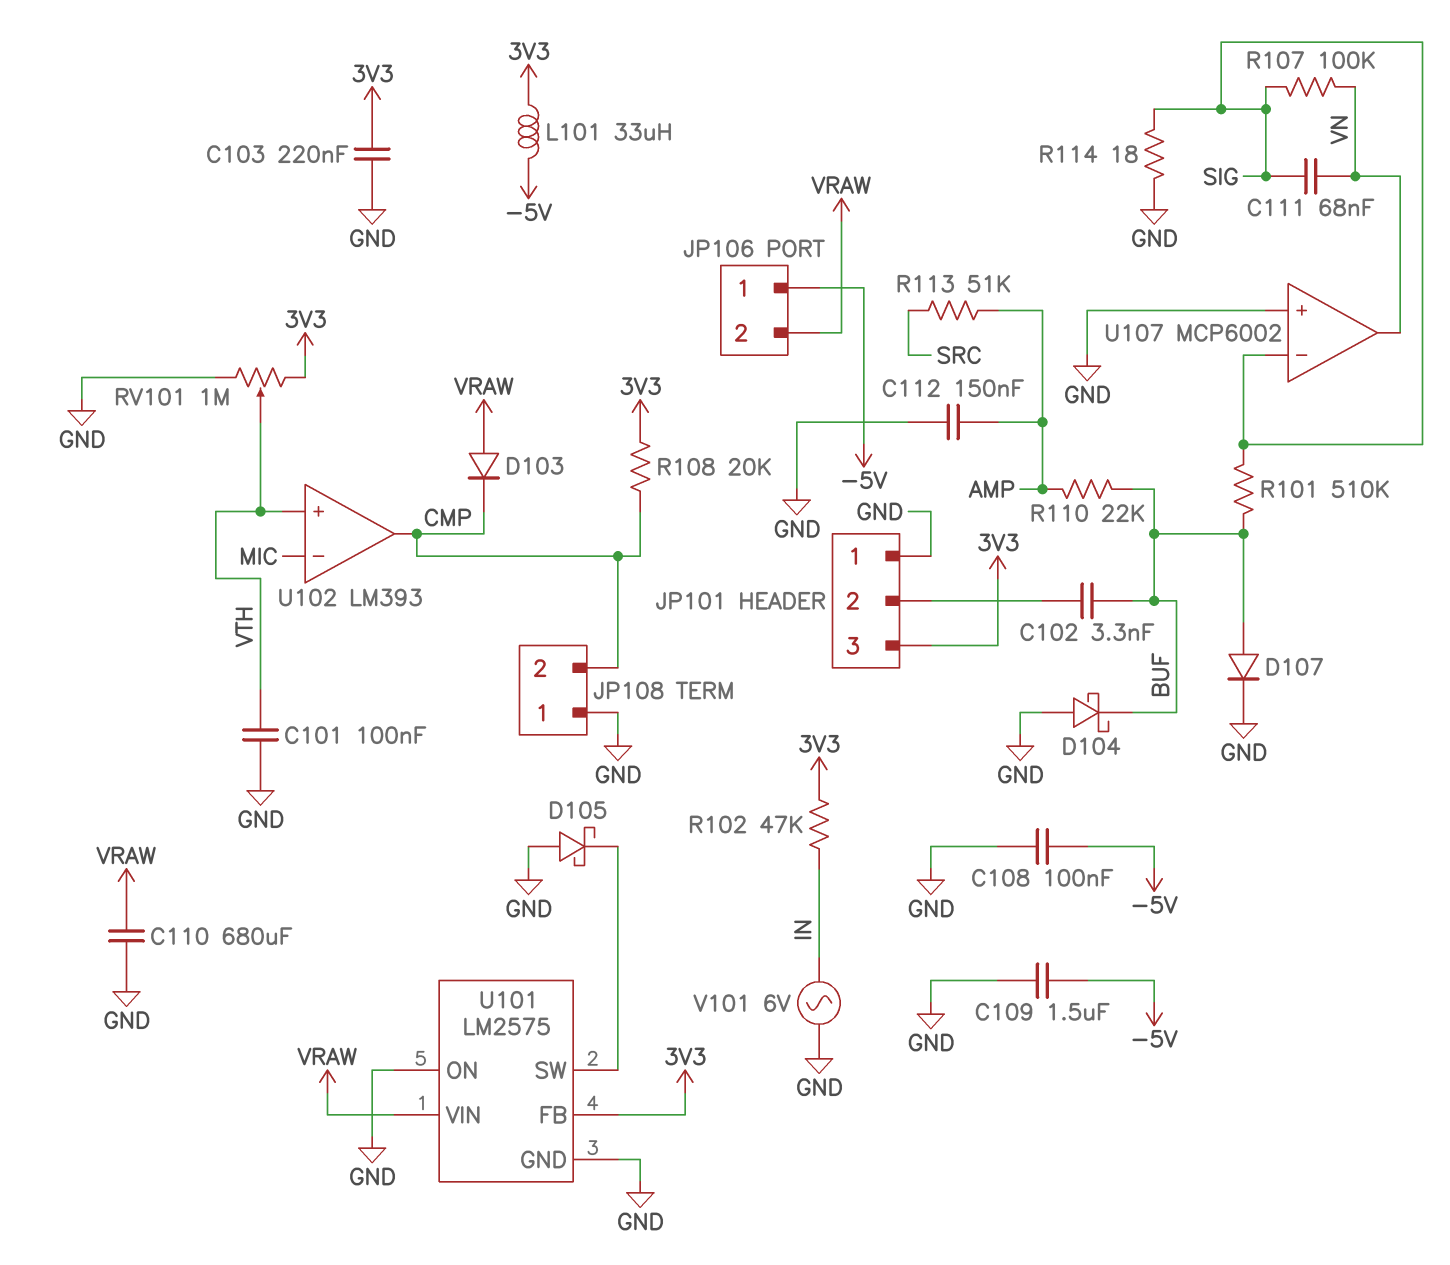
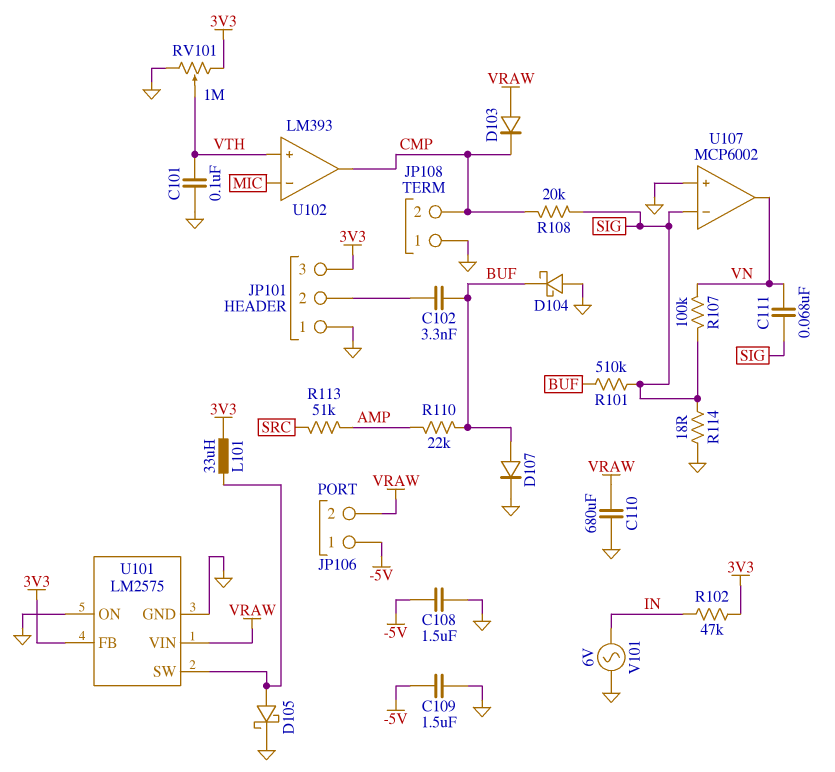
C103: 220nF (3V3, GND) -> none
C108: 100nF (-5V, GND) -> 1.5uF (-5V, GND)
C112: 150nF (AMP, GND) -> none
D105: schottky (A GND, K U101/SW) -> schottky (A U101/SW, K GND)
L101: 33uH (-5V, 3V3) -> 33uH (3V3, U101/SW)
R108: 20k (3V3, CMP) -> 20k (CMP, SIG)

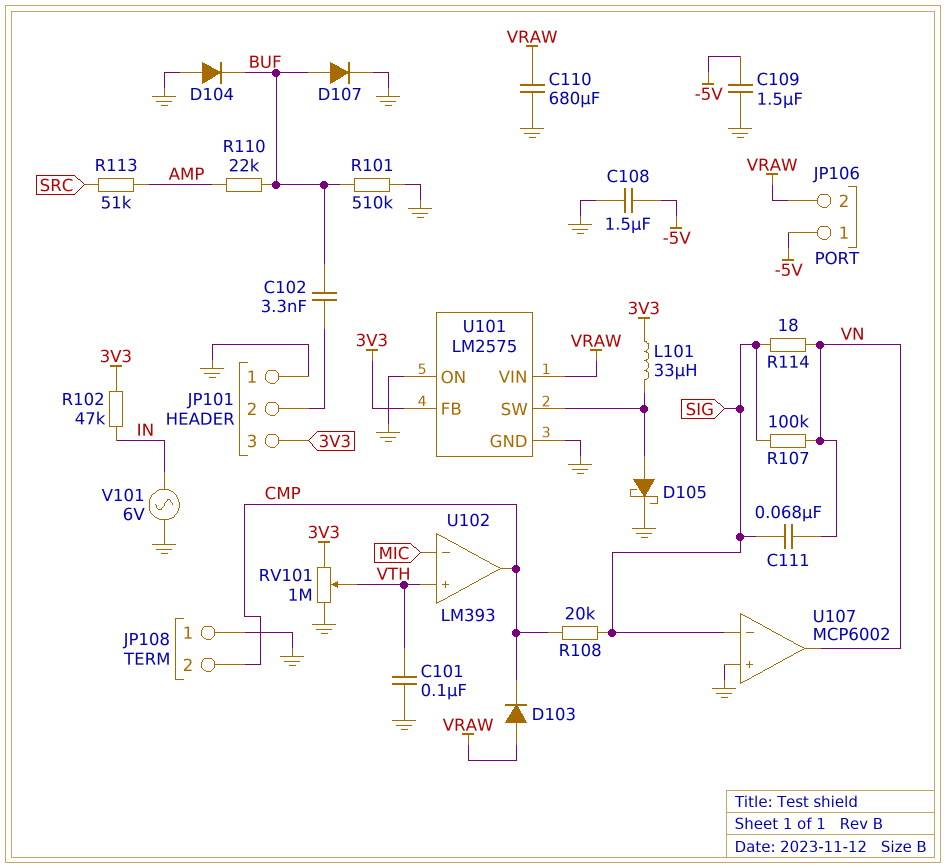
D104: schottky (A GND, K BUF) -> diode (A GND, K BUF)
R101: 510k (BUF, SIG) -> 510k (BUF, GND)
R114: 18 (GND, SIG) -> 18 (SIG, VN)

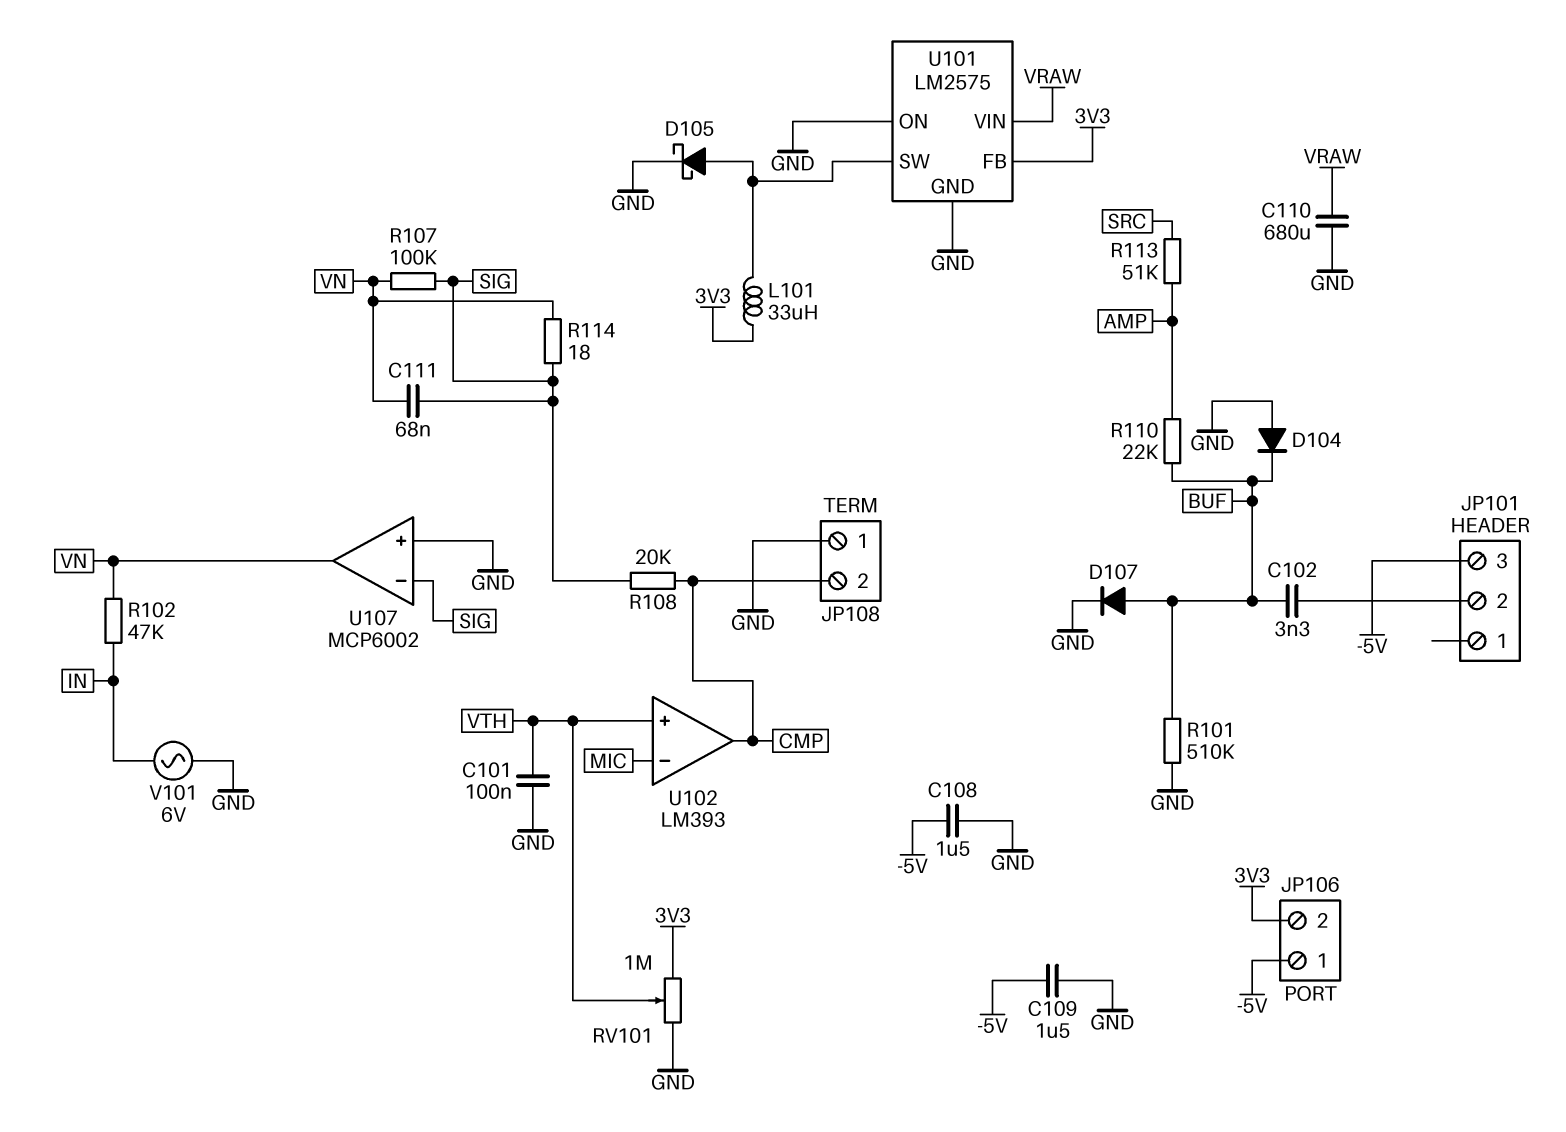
D103: diode (A VRAW, K CMP) -> none
JP101 pin 1: GND -> none
JP101 pin 3: 3V3 -> -5V
JP106 pin 2: VRAW -> 3V3
R102: 47k (3V3, IN) -> 47k (IN, VN)

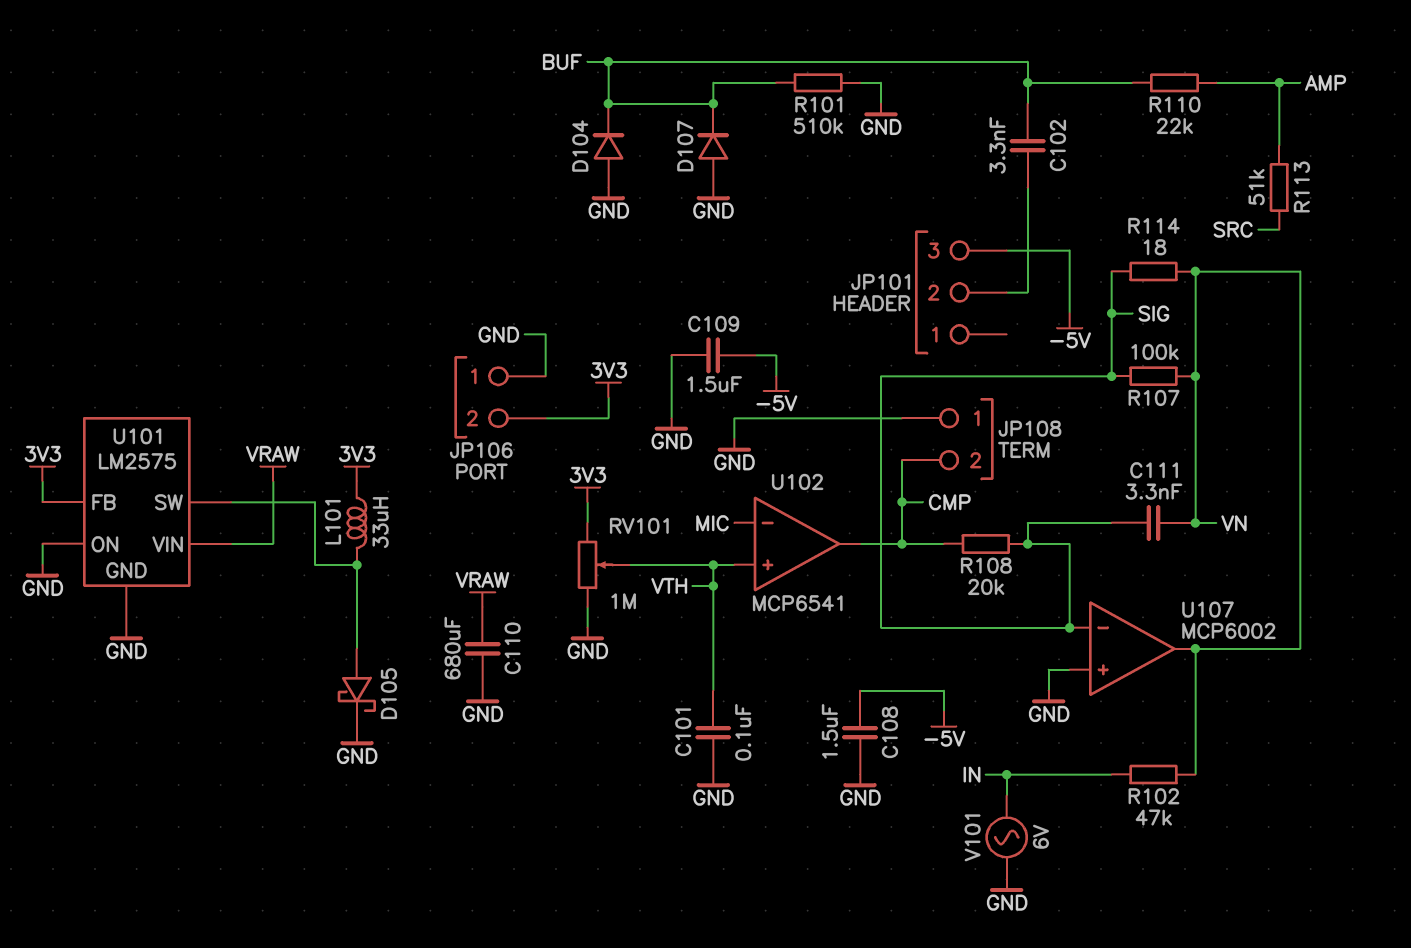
C111: 68nF (SIG, VN) -> 3.3nF (SIG, VN)
D107: diode (A BUF, K GND) -> diode (A GND, K BUF)
JP106 pin 1: -5V -> GND
U102: LM393 -> MCP6541

